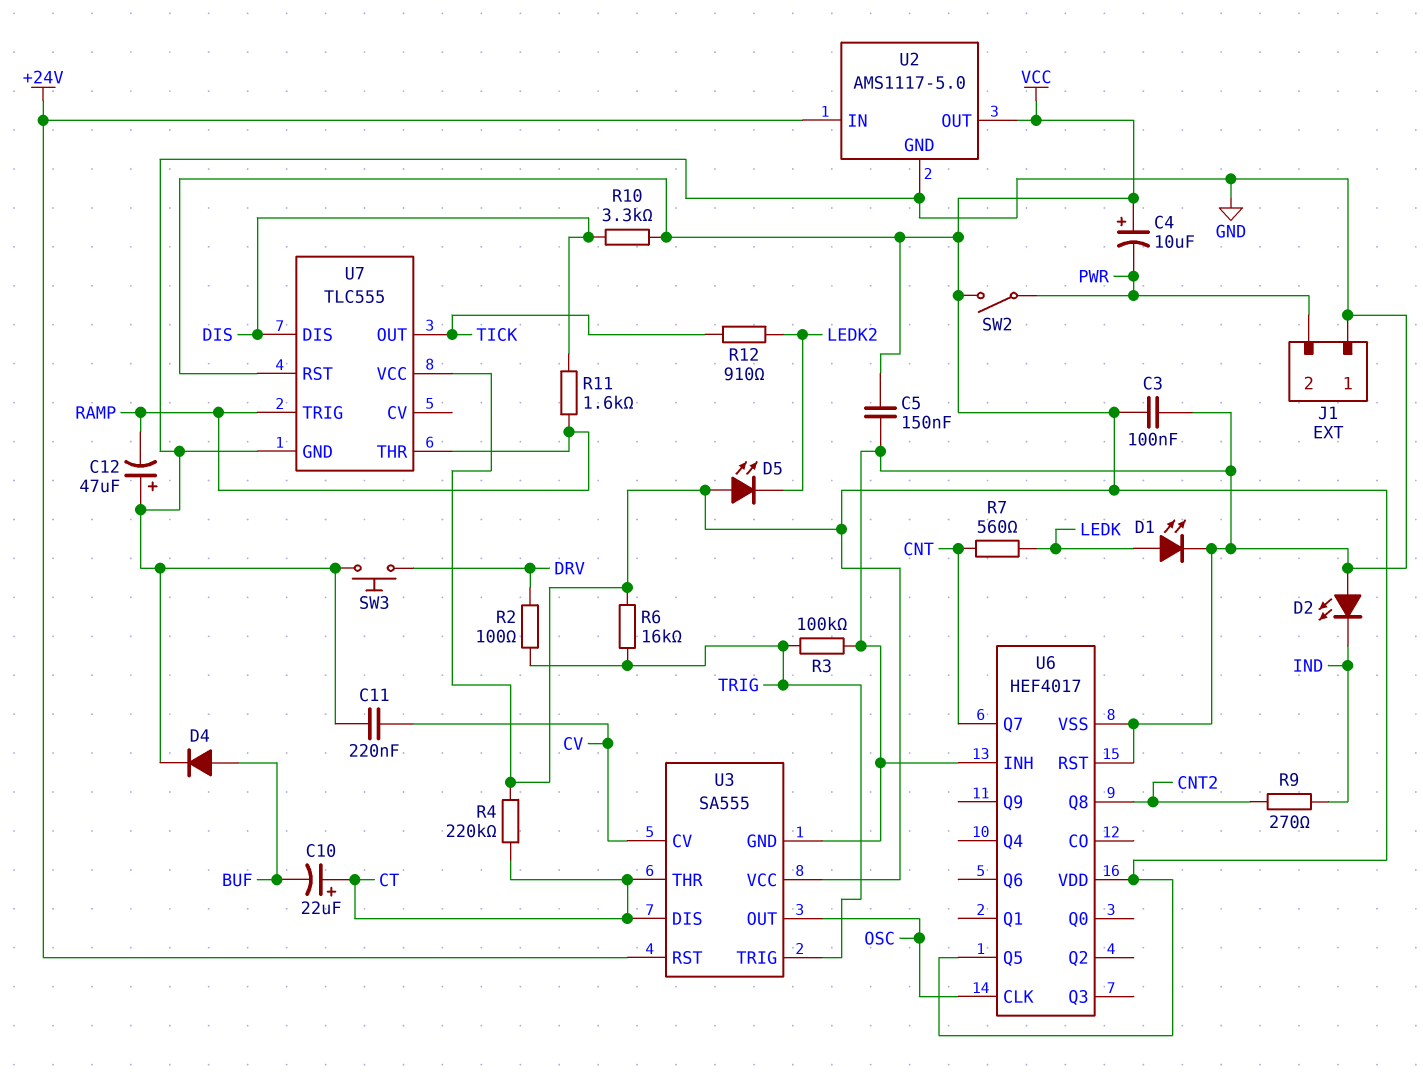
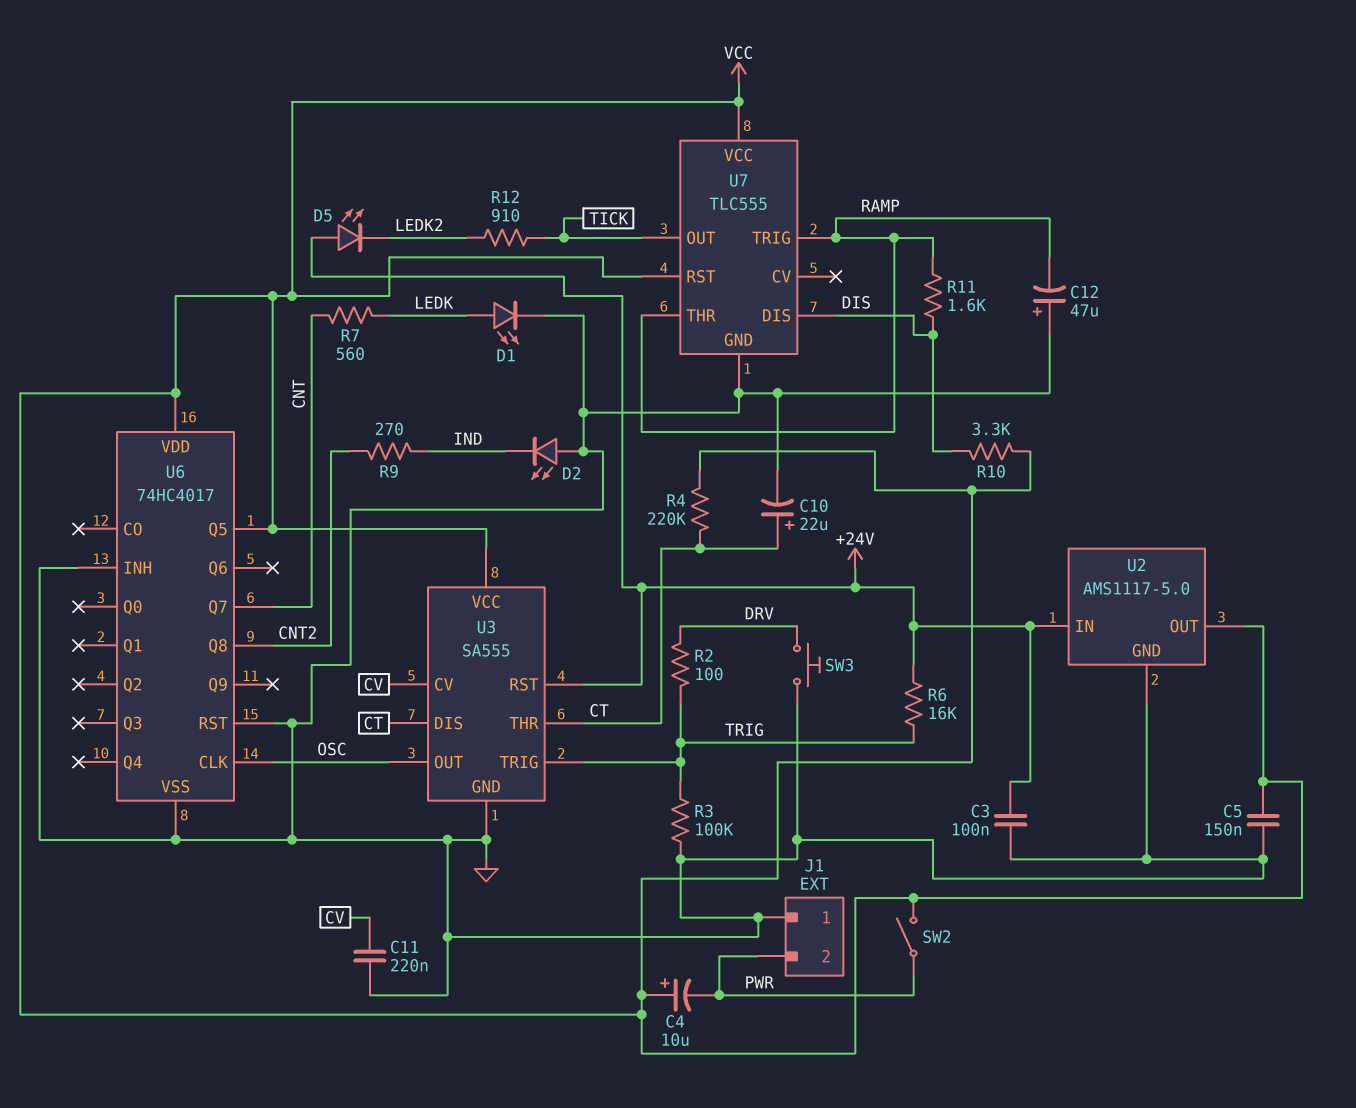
C3: 100nF (GND, VCC) -> 100nF (+24V, GND)
C10: 22uF (plus CT, minus BUF) -> 22uF (plus CT, minus GND)
D4: diode (A BUF, K GND) -> none
D5: LED (A VCC, K LEDK2) -> LED (A +24V, K LEDK2)
R6: 16k (TRIG, VCC) -> 16k (+24V, TRIG)
U6: HEF4017 -> 74HC4017

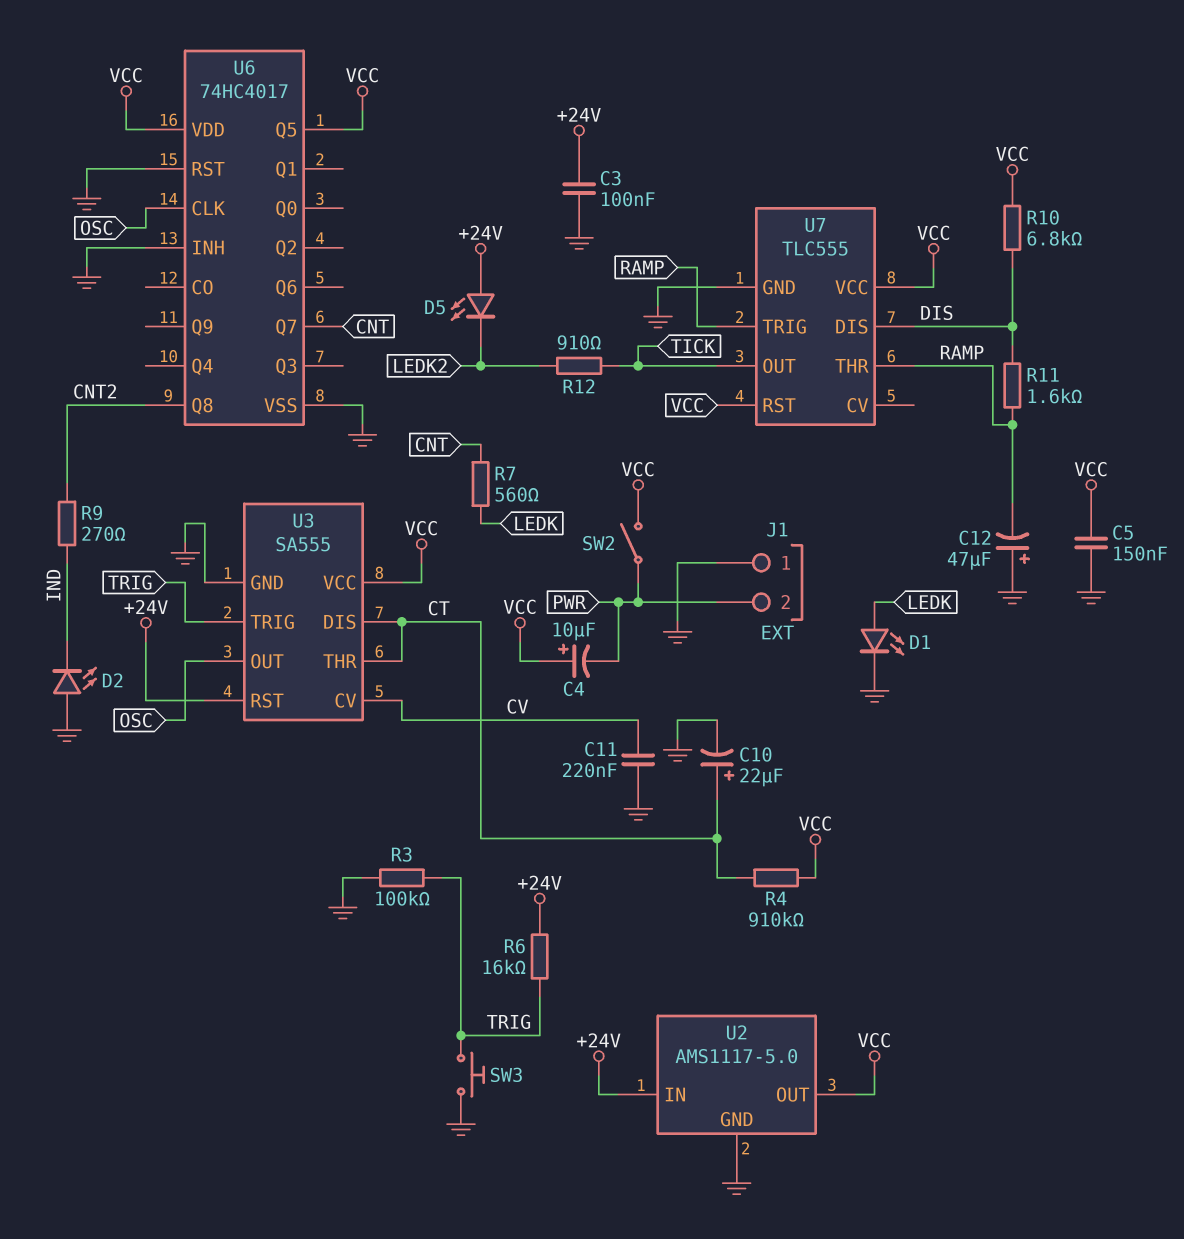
R2: 100 (DRV, TRIG) -> none
R4: 220k (CT, VCC) -> 910k (CT, VCC)
R10: 3.3k (DIS, VCC) -> 6.8k (DIS, VCC)
SW3: button (DRV, GND) -> button (GND, TRIG)

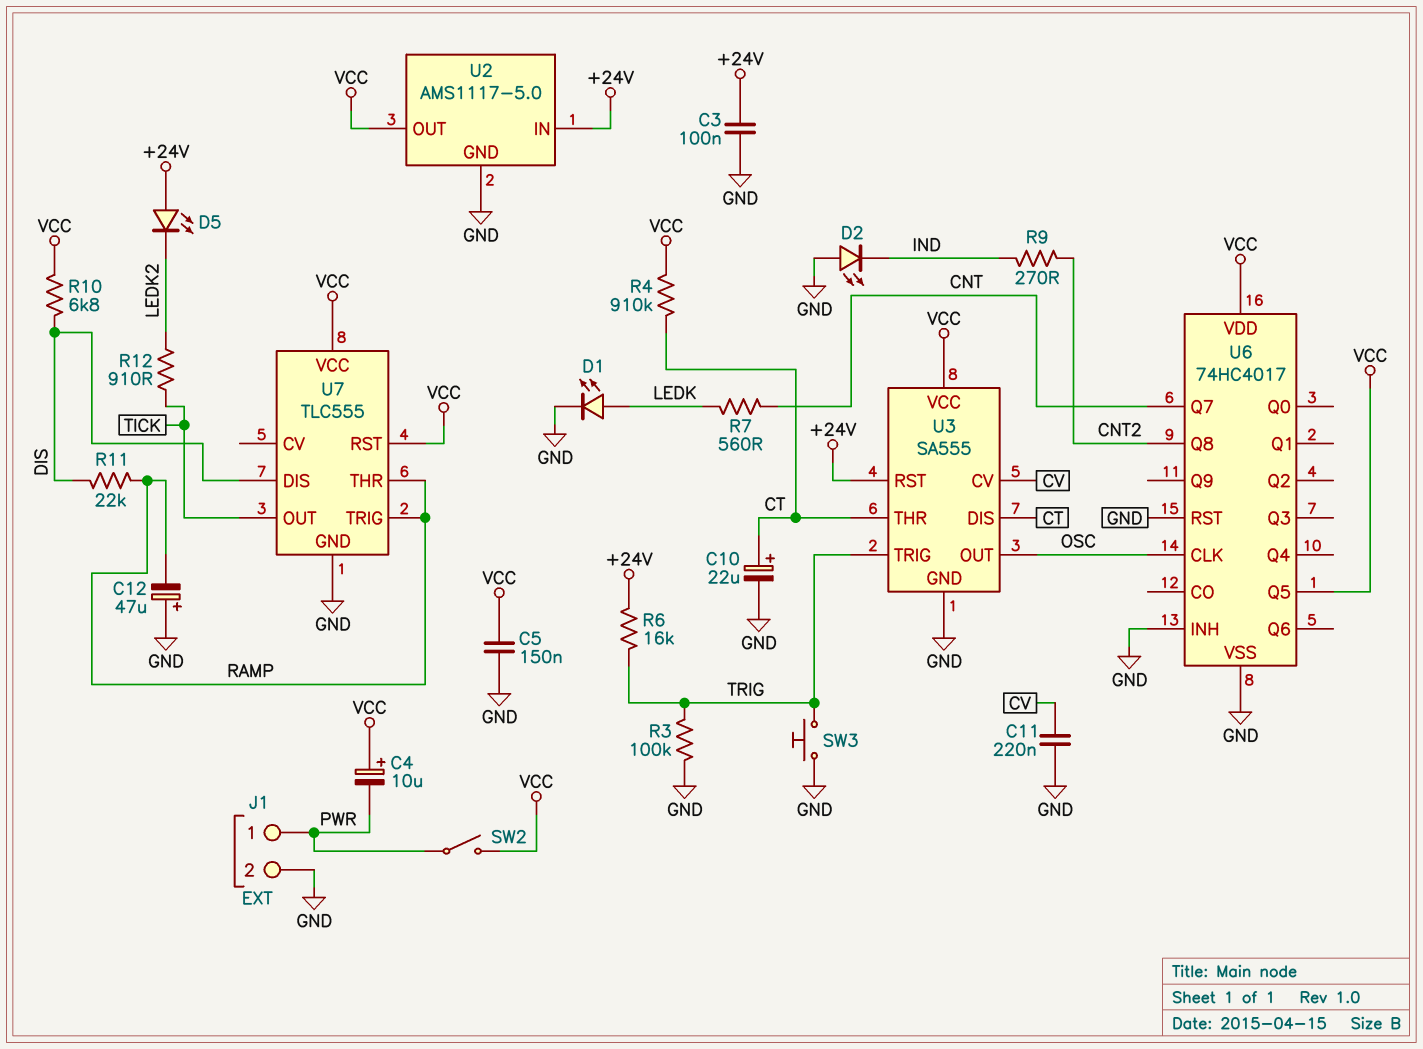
J1 pin 1: GND -> PWR
J1 pin 2: PWR -> GND
R11: 1.6k (DIS, RAMP) -> 22k (DIS, RAMP)

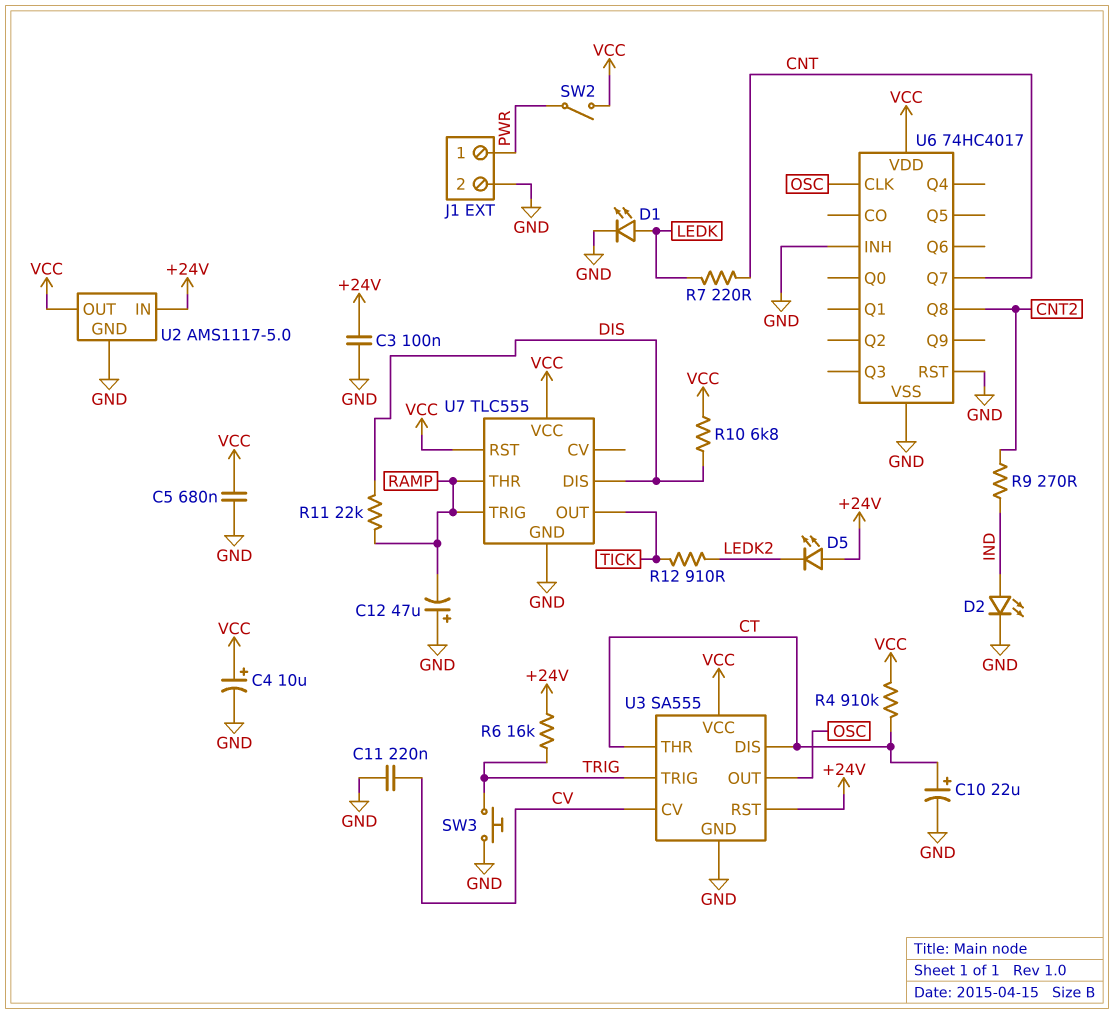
C4: 10uF (plus VCC, minus PWR) -> 10uF (plus VCC, minus GND)
C5: 150nF (GND, VCC) -> 680nF (GND, VCC)
D2: LED (A GND, K IND) -> LED (A IND, K GND)
R3: 100k (GND, TRIG) -> none
R7: 560 (CNT, LEDK) -> 220 (CNT, LEDK)
U6 pin Q5: VCC -> none

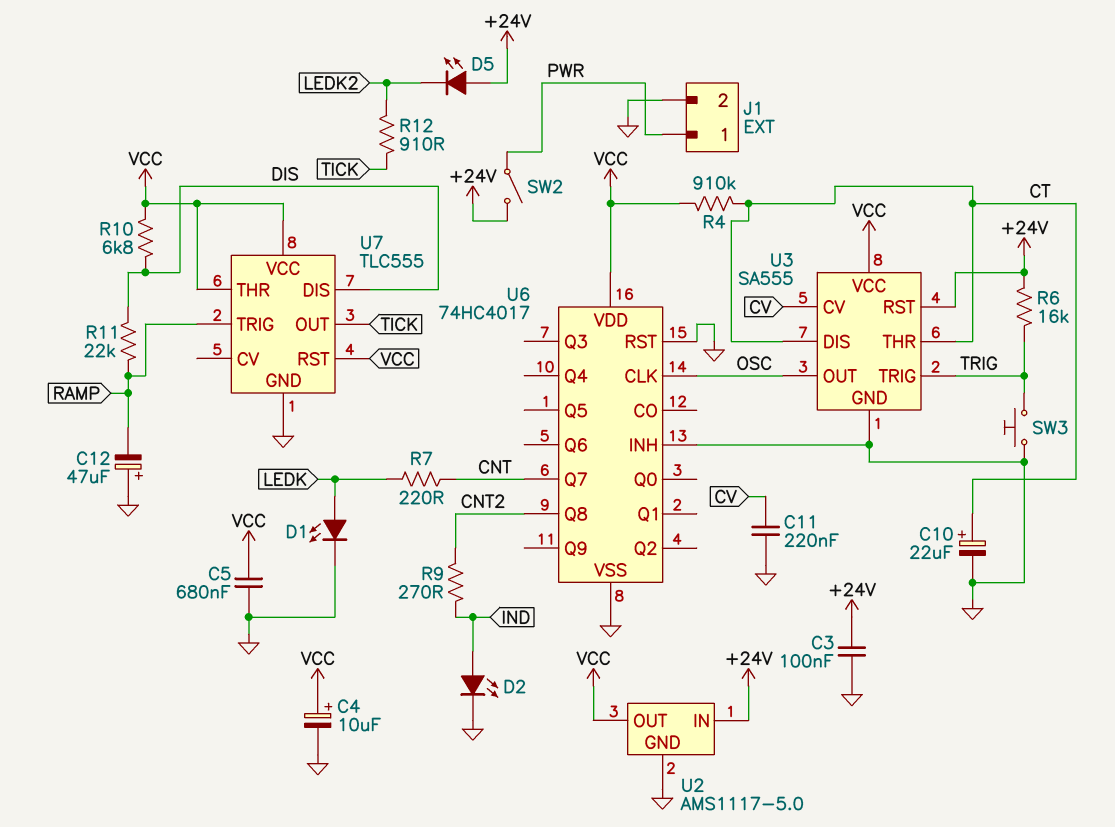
SW2: switch (PWR, VCC) -> switch (+24V, PWR)
U7 pin THR: RAMP -> VCC

